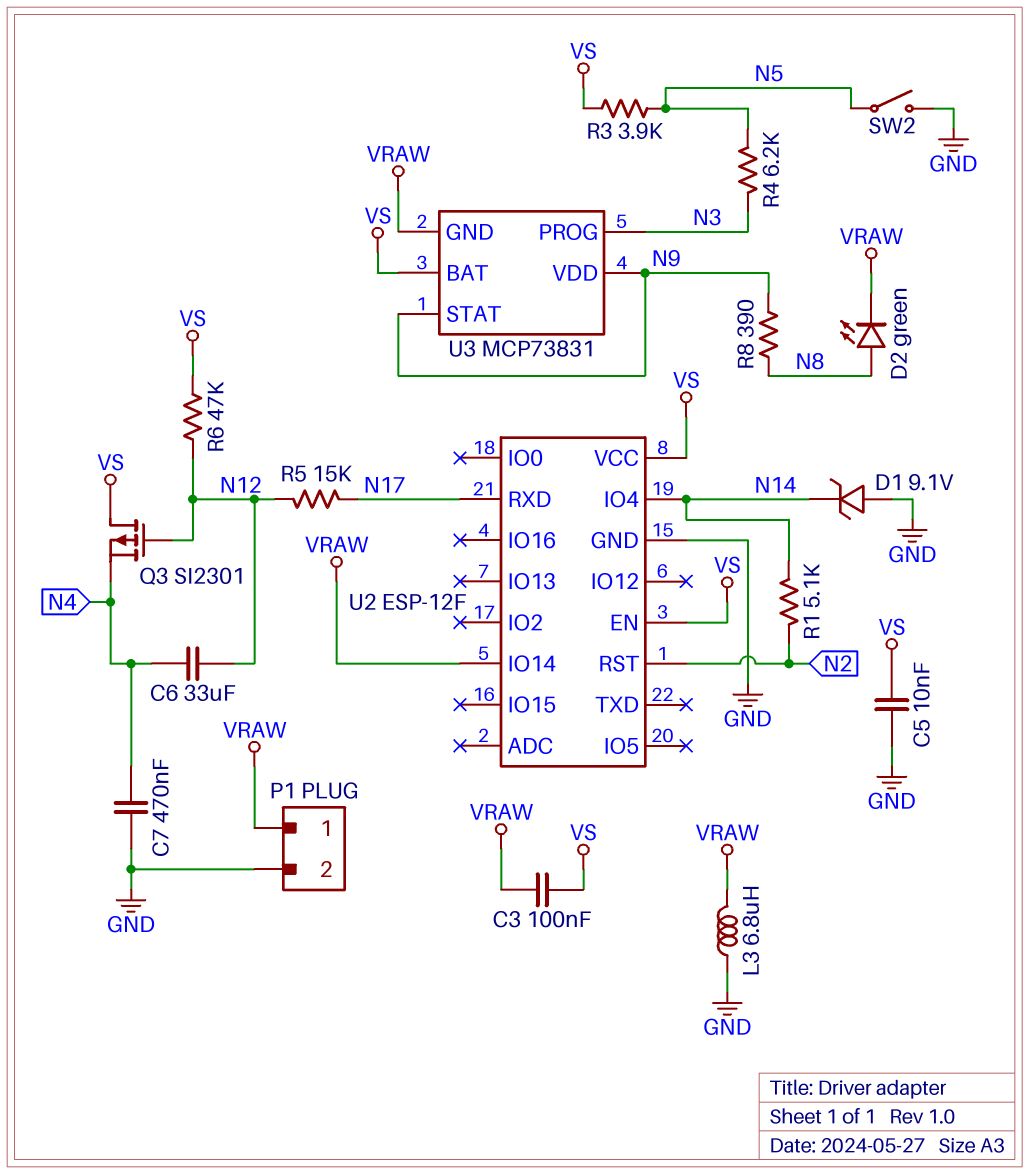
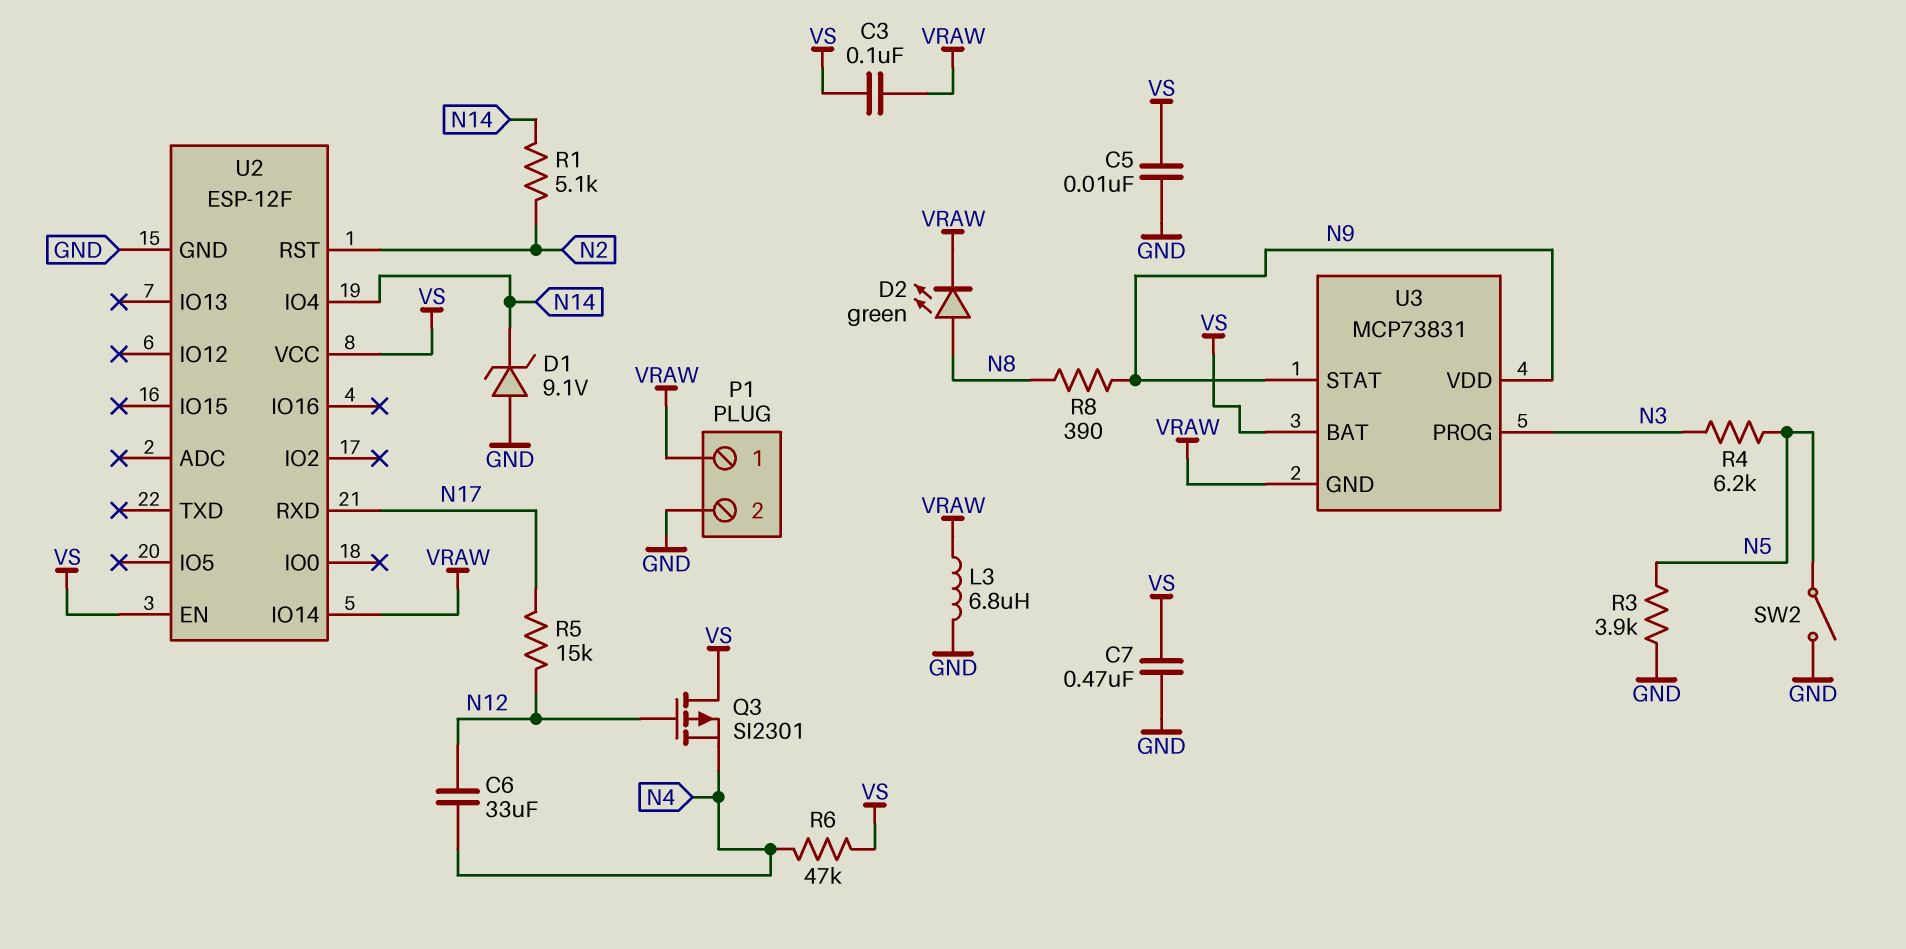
C7: 470nF (GND, N4) -> 470nF (GND, VS)
R3: 3.9k (N5, VS) -> 3.9k (GND, N5)
R6: 47k (N12, VS) -> 47k (N4, VS)

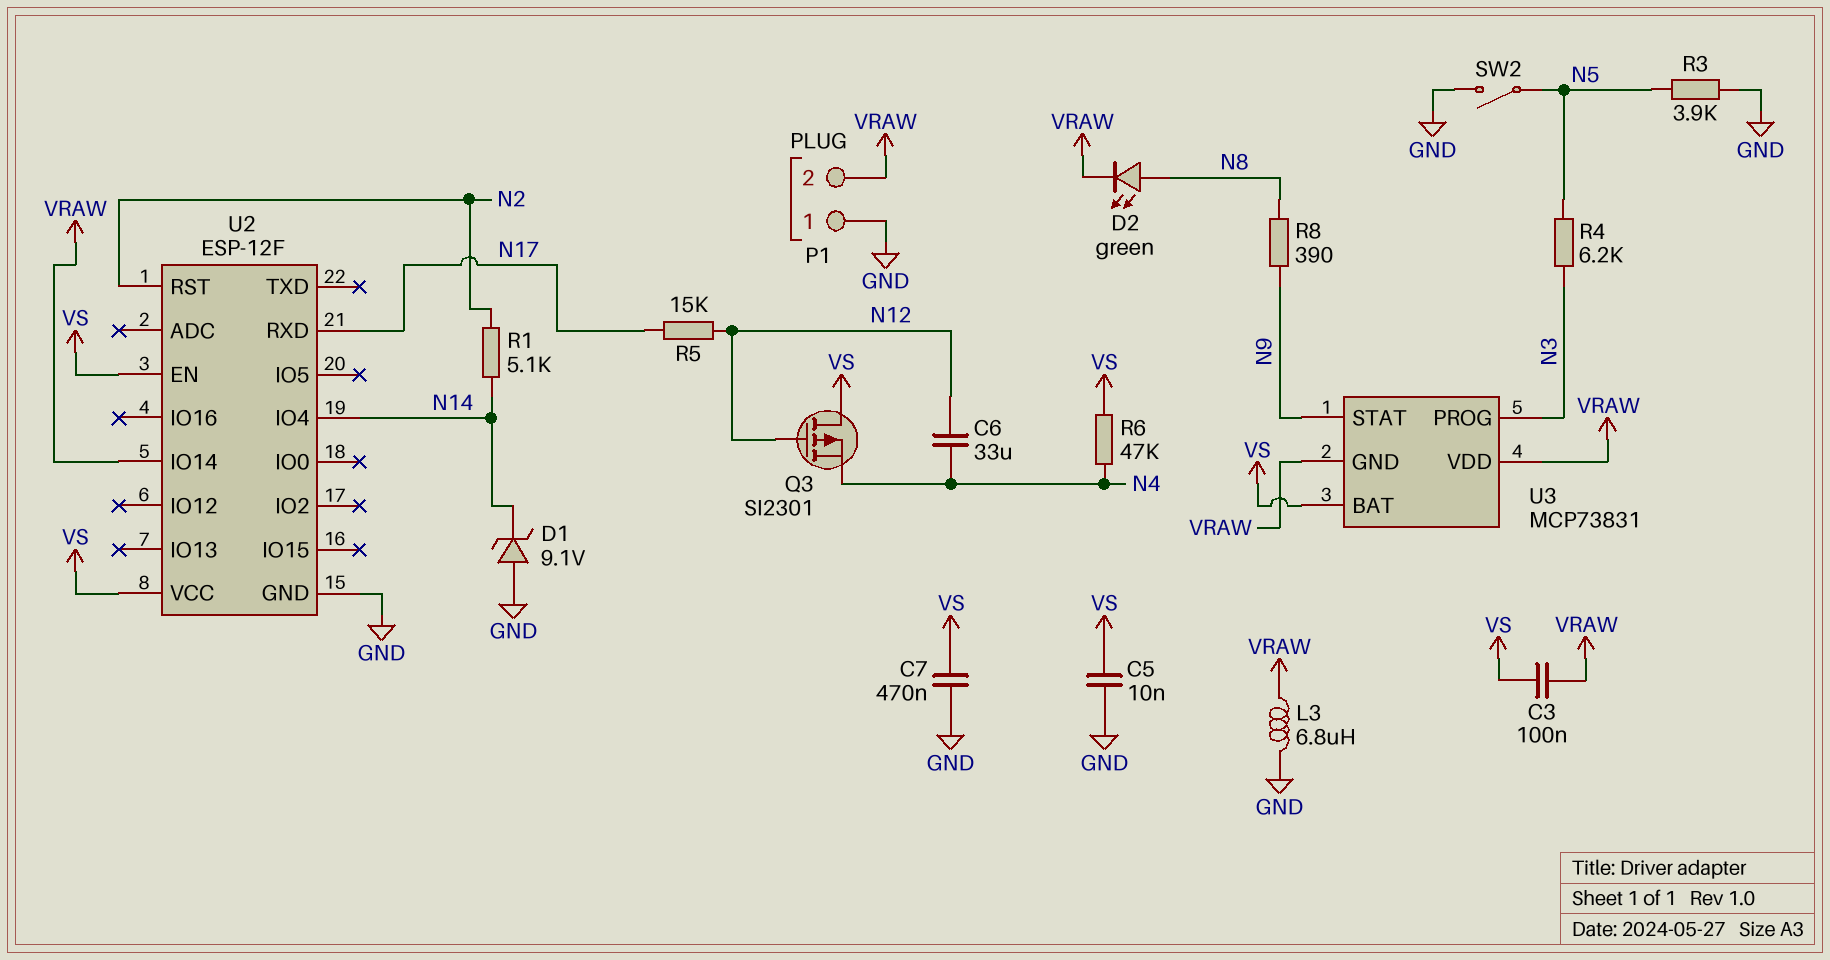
P1 pin 1: VRAW -> GND
P1 pin 2: GND -> VRAW
U3 pin VDD: N9 -> VRAW

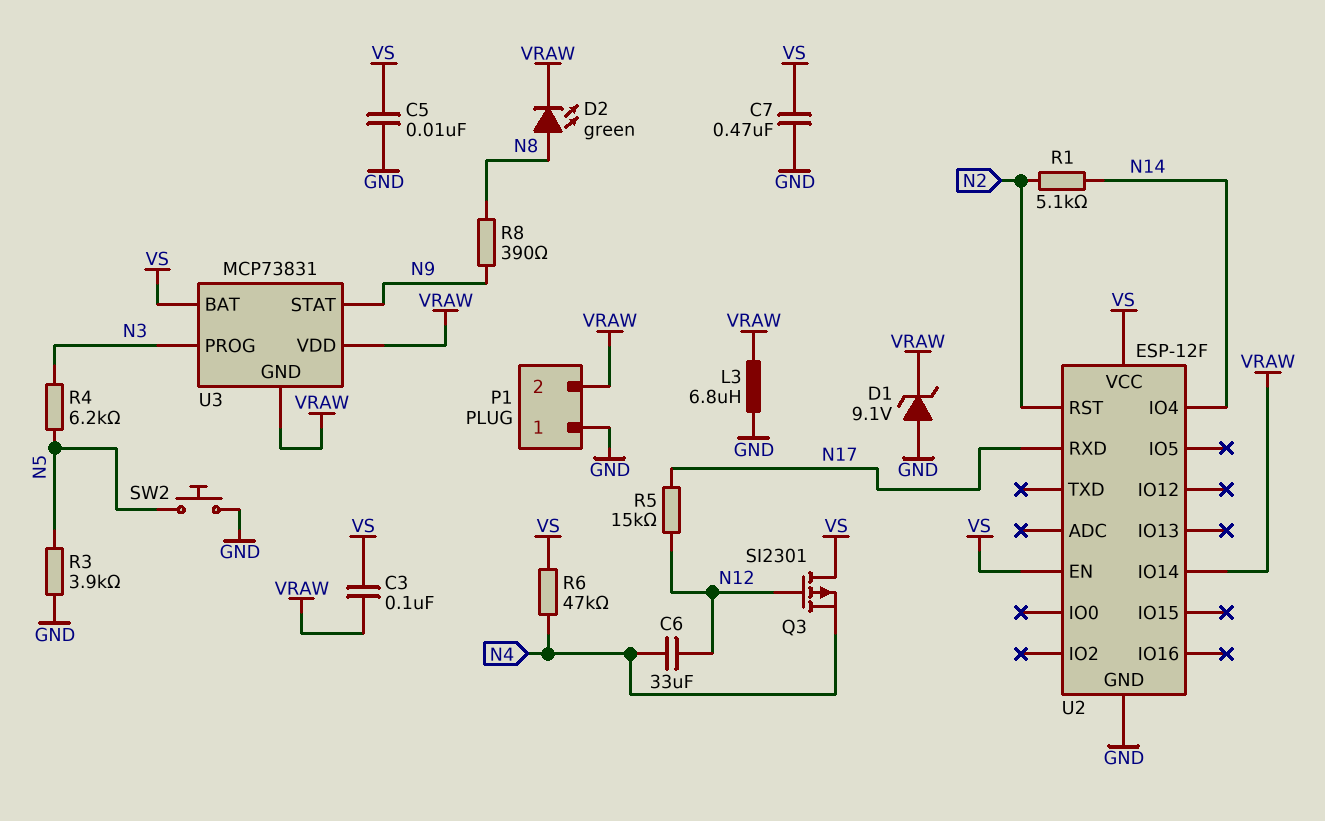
D1: zener 9.1V (A GND, K N14) -> zener 9.1V (A GND, K VRAW)
SW2: switch (GND, N5) -> button (GND, N5)

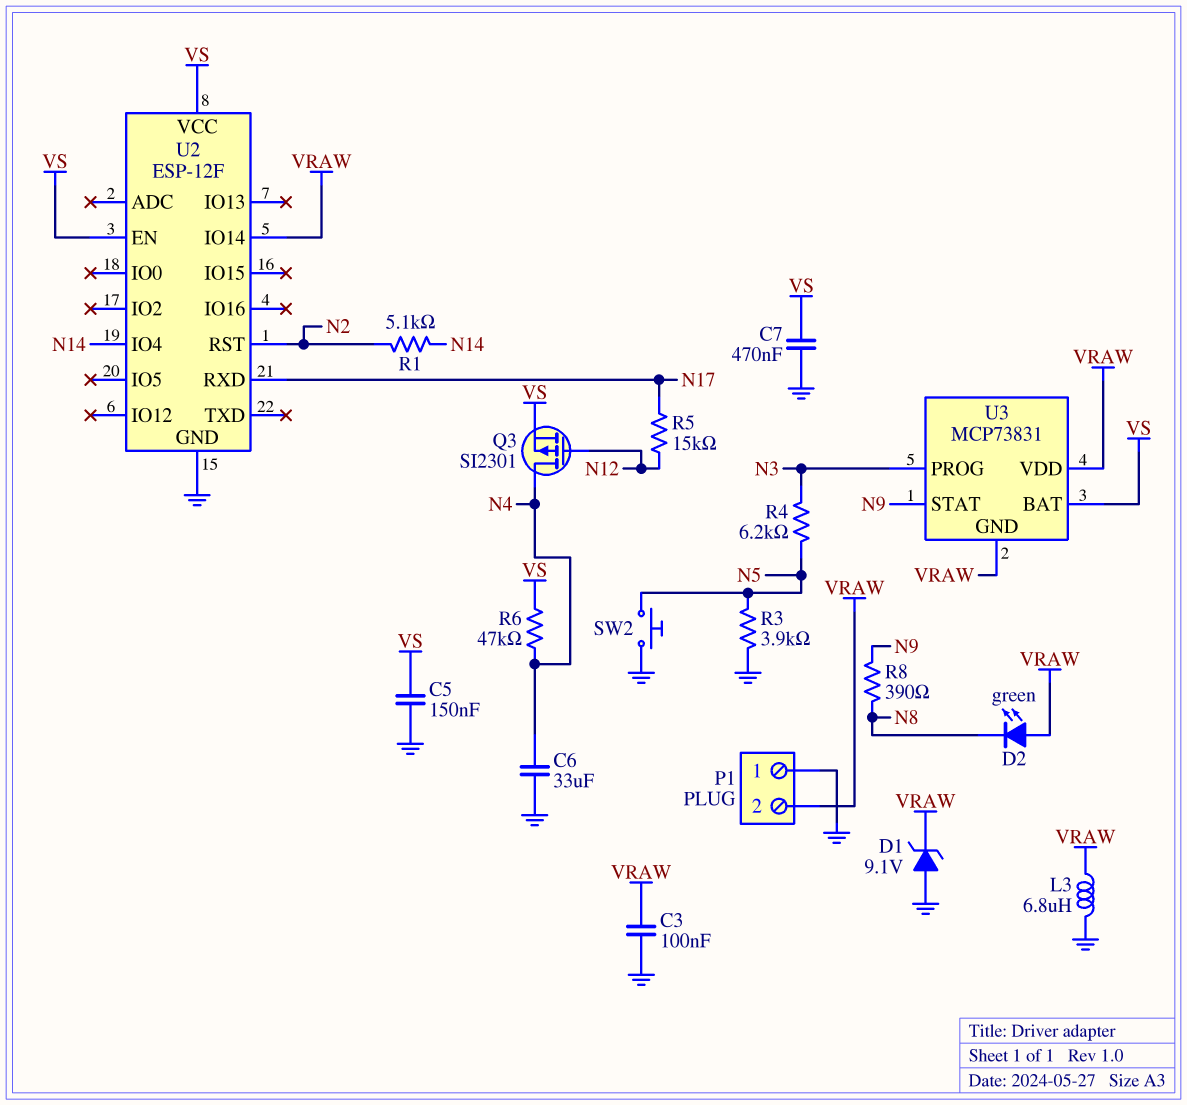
C3: 100nF (VRAW, VS) -> 100nF (GND, VRAW)
C5: 10nF (GND, VS) -> 150nF (GND, VS)
C6: 33uF (N4, N12) -> 33uF (GND, N4)
D2: LED green (A N8, K VRAW) -> LED green (A VRAW, K N8)
Q3: PMOS SI2301 (G N12, D VS, S N4) -> PMOS SI2301 (G N12, D N4, S VS)

